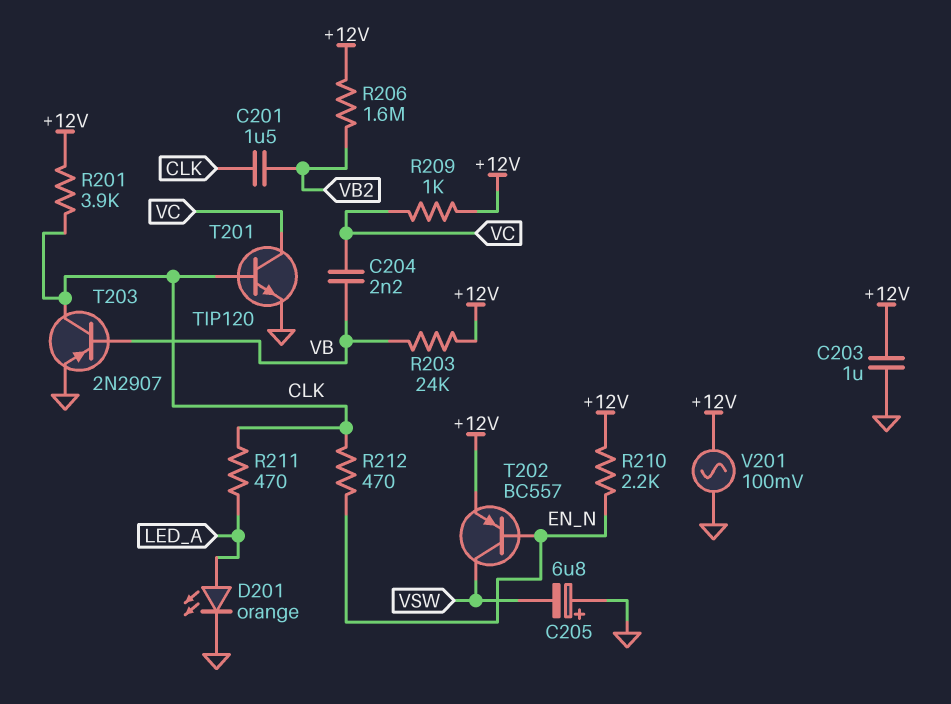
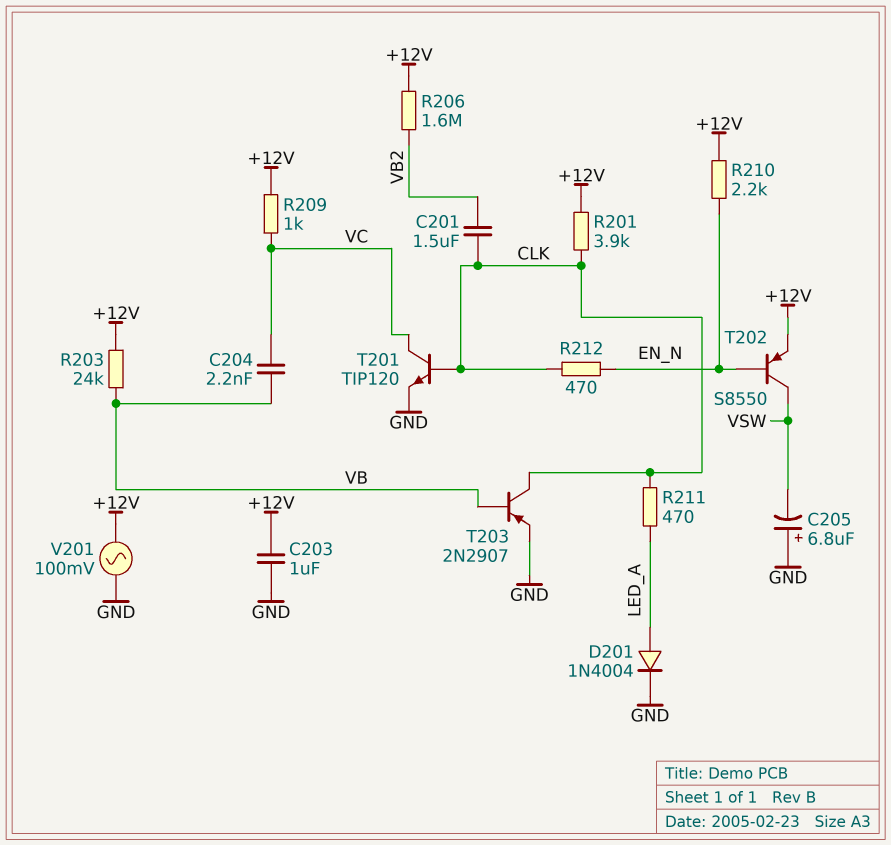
D201: LED orange (A LED_A, K GND) -> diode 1N4004 (A LED_A, K GND)
T202: PNP BC557 (B EN_N, C VSW, E +12V) -> PNP S8550 (B EN_N, C VSW, E +12V)

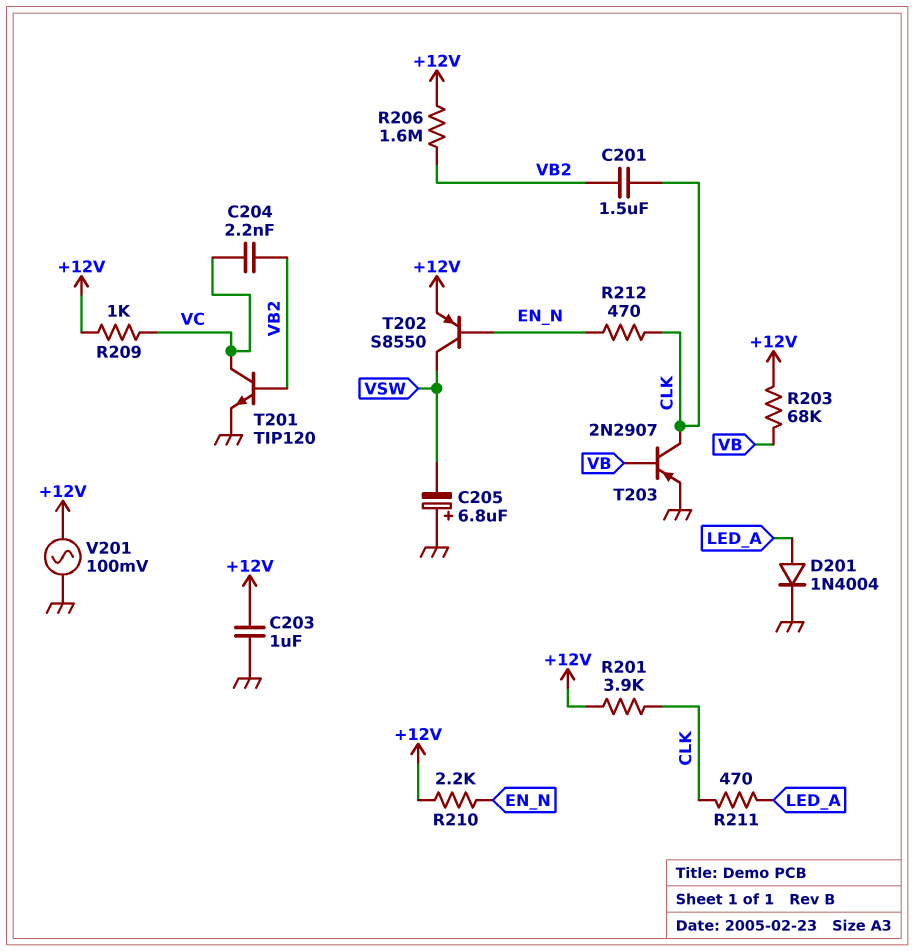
C204: 2.2nF (VB, VC) -> 2.2nF (VB2, VC)
R203: 24k (+12V, VB) -> 68k (+12V, VB)
T201: NPN TIP120 (B CLK, C VC, E GND) -> NPN TIP120 (B VB2, C VC, E GND)

